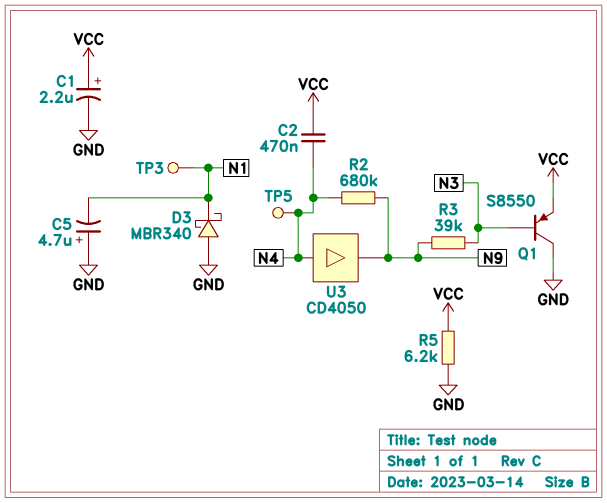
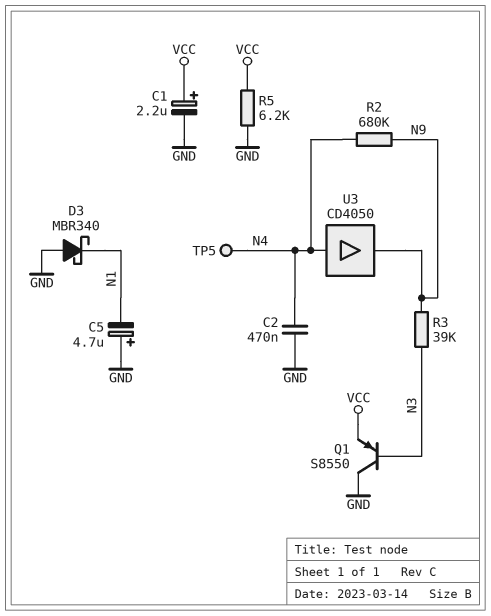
C2: 470nF (N4, VCC) -> 470nF (GND, N4)
TP3: test point (N1) -> none

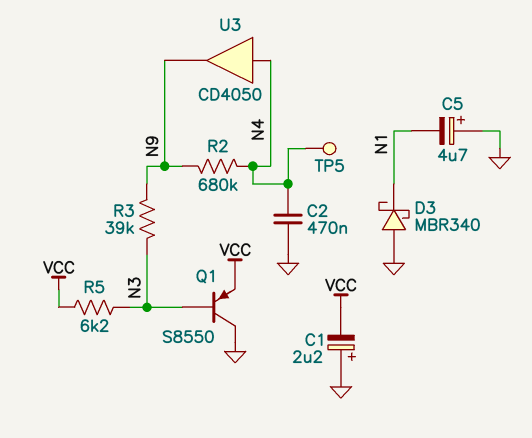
C1: 2.2uF (plus VCC, minus GND) -> 2.2uF (plus GND, minus VCC)
R5: 6.2k (GND, VCC) -> 6.2k (N3, VCC)

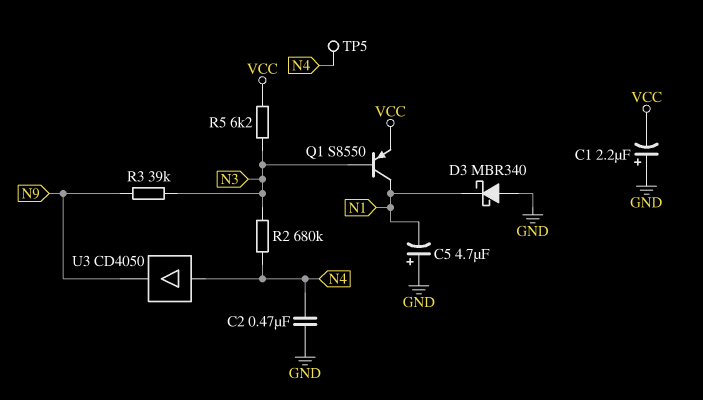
Q1: PNP S8550 (B N3, C GND, E VCC) -> PNP S8550 (B N3, C N1, E VCC)
R2: 680k (N4, N9) -> 680k (N3, N4)

